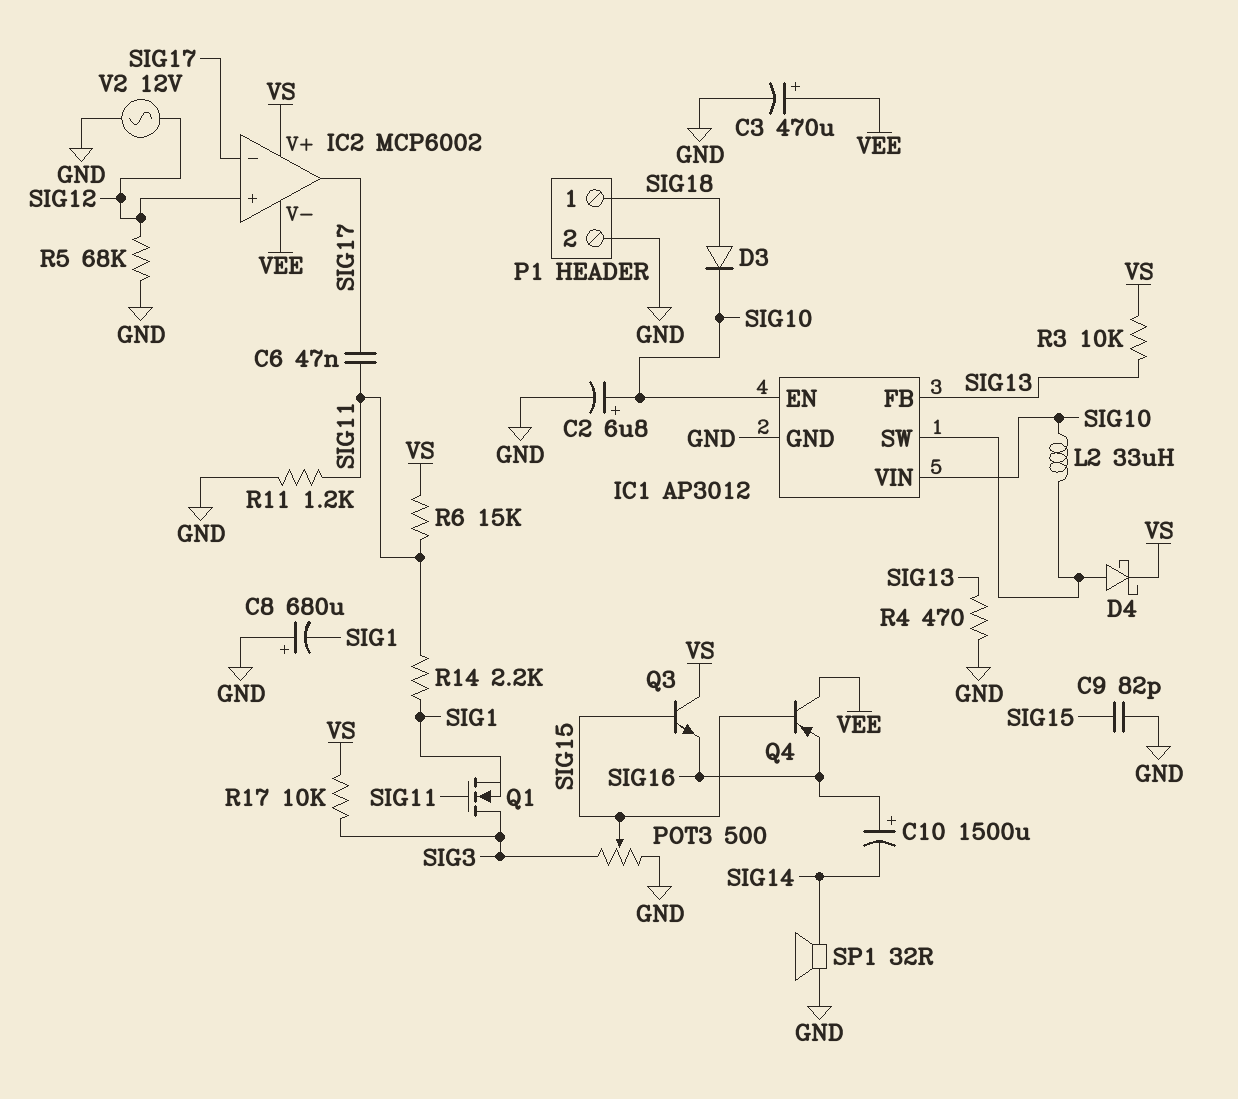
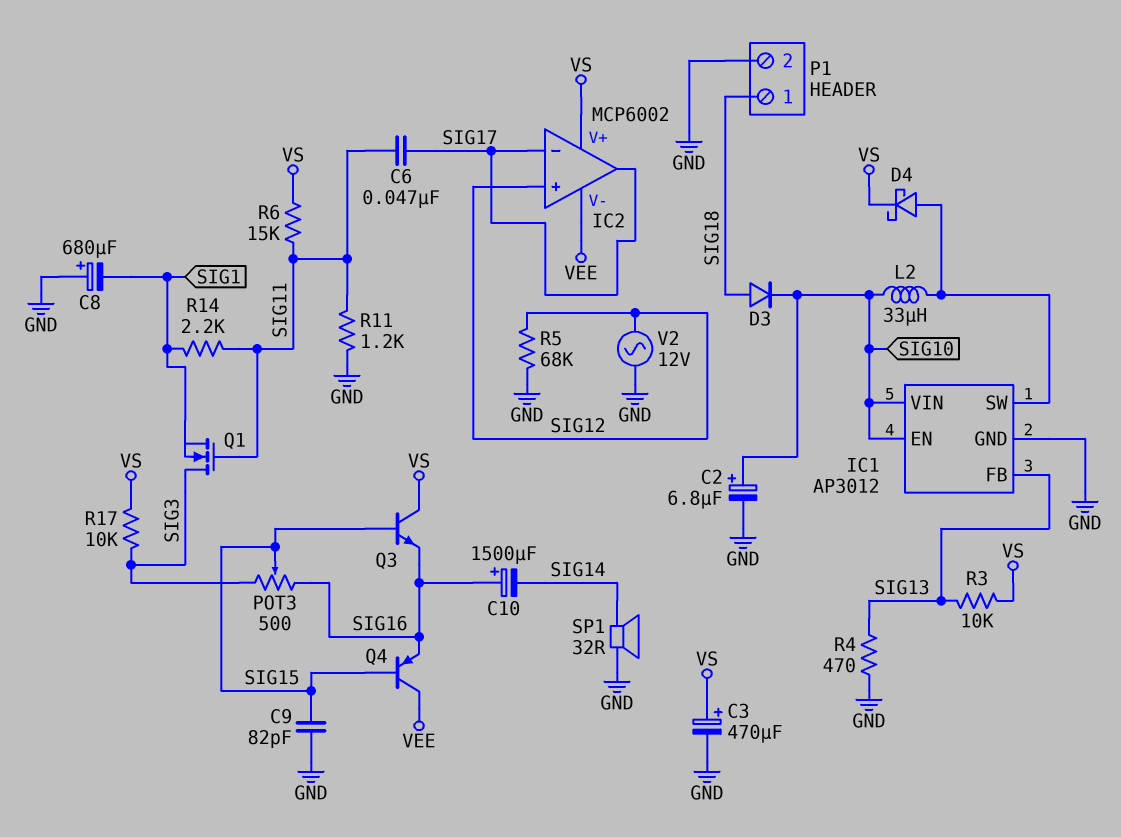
C3: 470uF (plus VEE, minus GND) -> 470uF (plus VS, minus GND)
POT3: 500 (GND, SIG3, wiper SIG15) -> 500 (SIG3, SIG16, wiper SIG15)

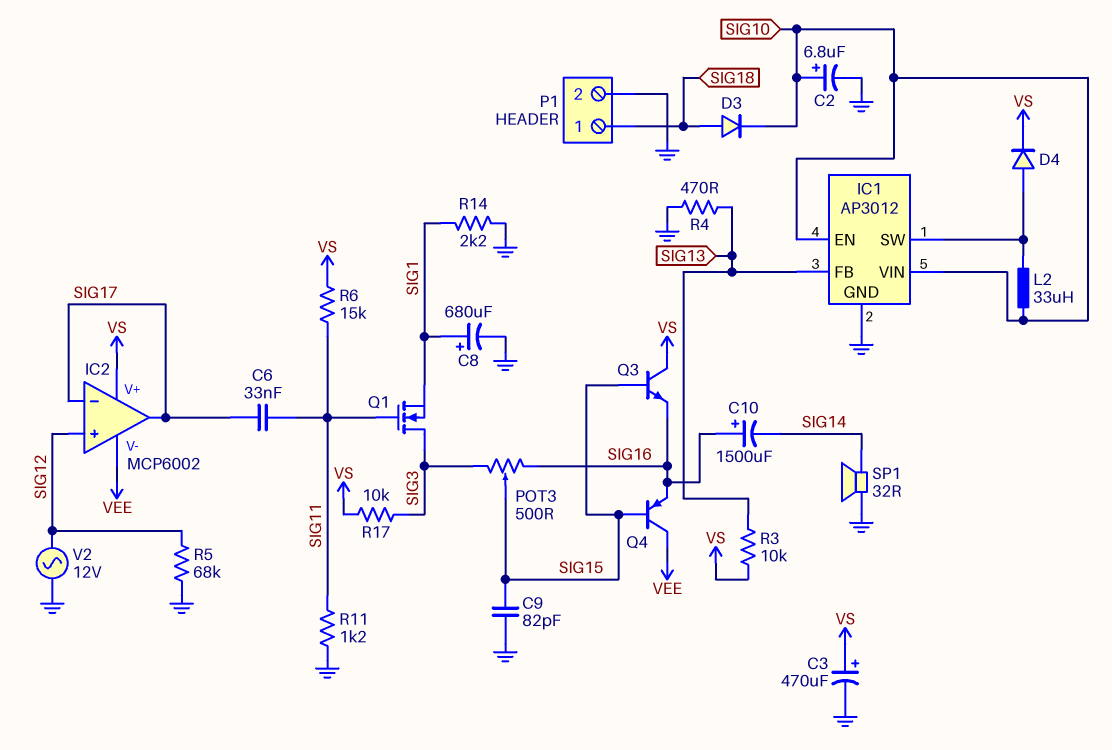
C6: 47nF (SIG11, SIG17) -> 33nF (SIG11, SIG17)
C8: 680uF (plus GND, minus SIG1) -> 680uF (plus SIG1, minus GND)
D4: schottky (A IC1/SW, K VS) -> diode (A IC1/SW, K VS)
R14: 2.2k (SIG1, SIG11) -> 2.2k (GND, SIG1)

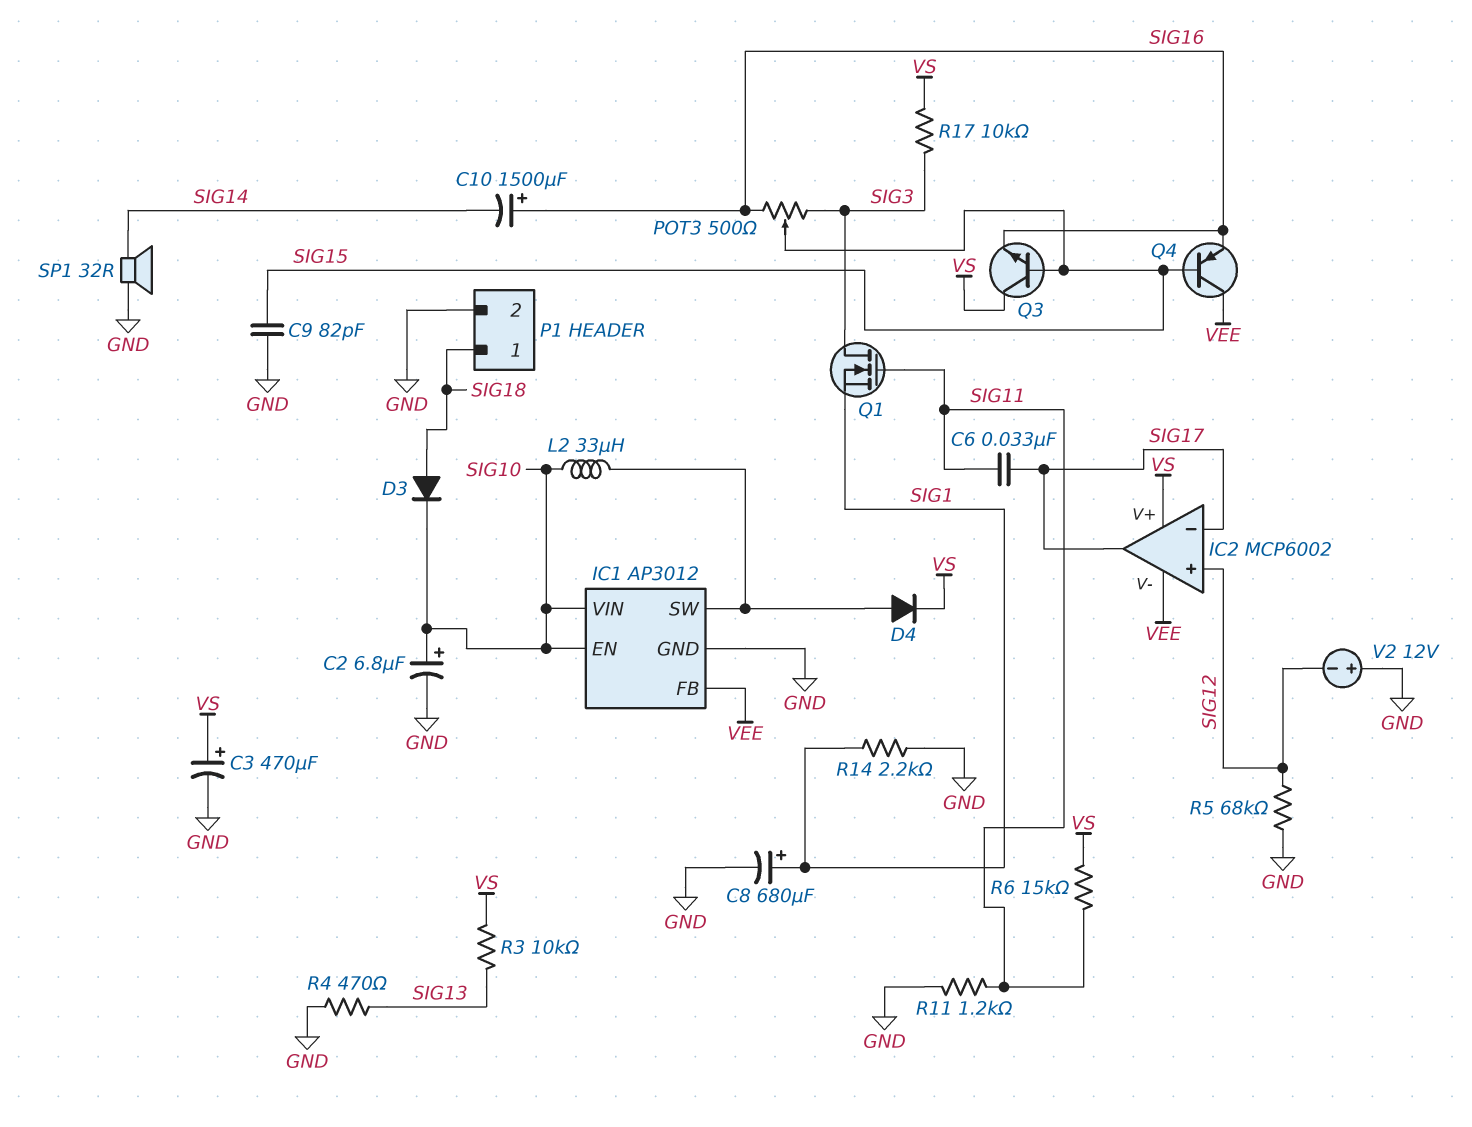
IC1 pin FB: SIG13 -> VEE
V2: AC 12V (GND, SIG12) -> 12V (plus GND, minus SIG12)

